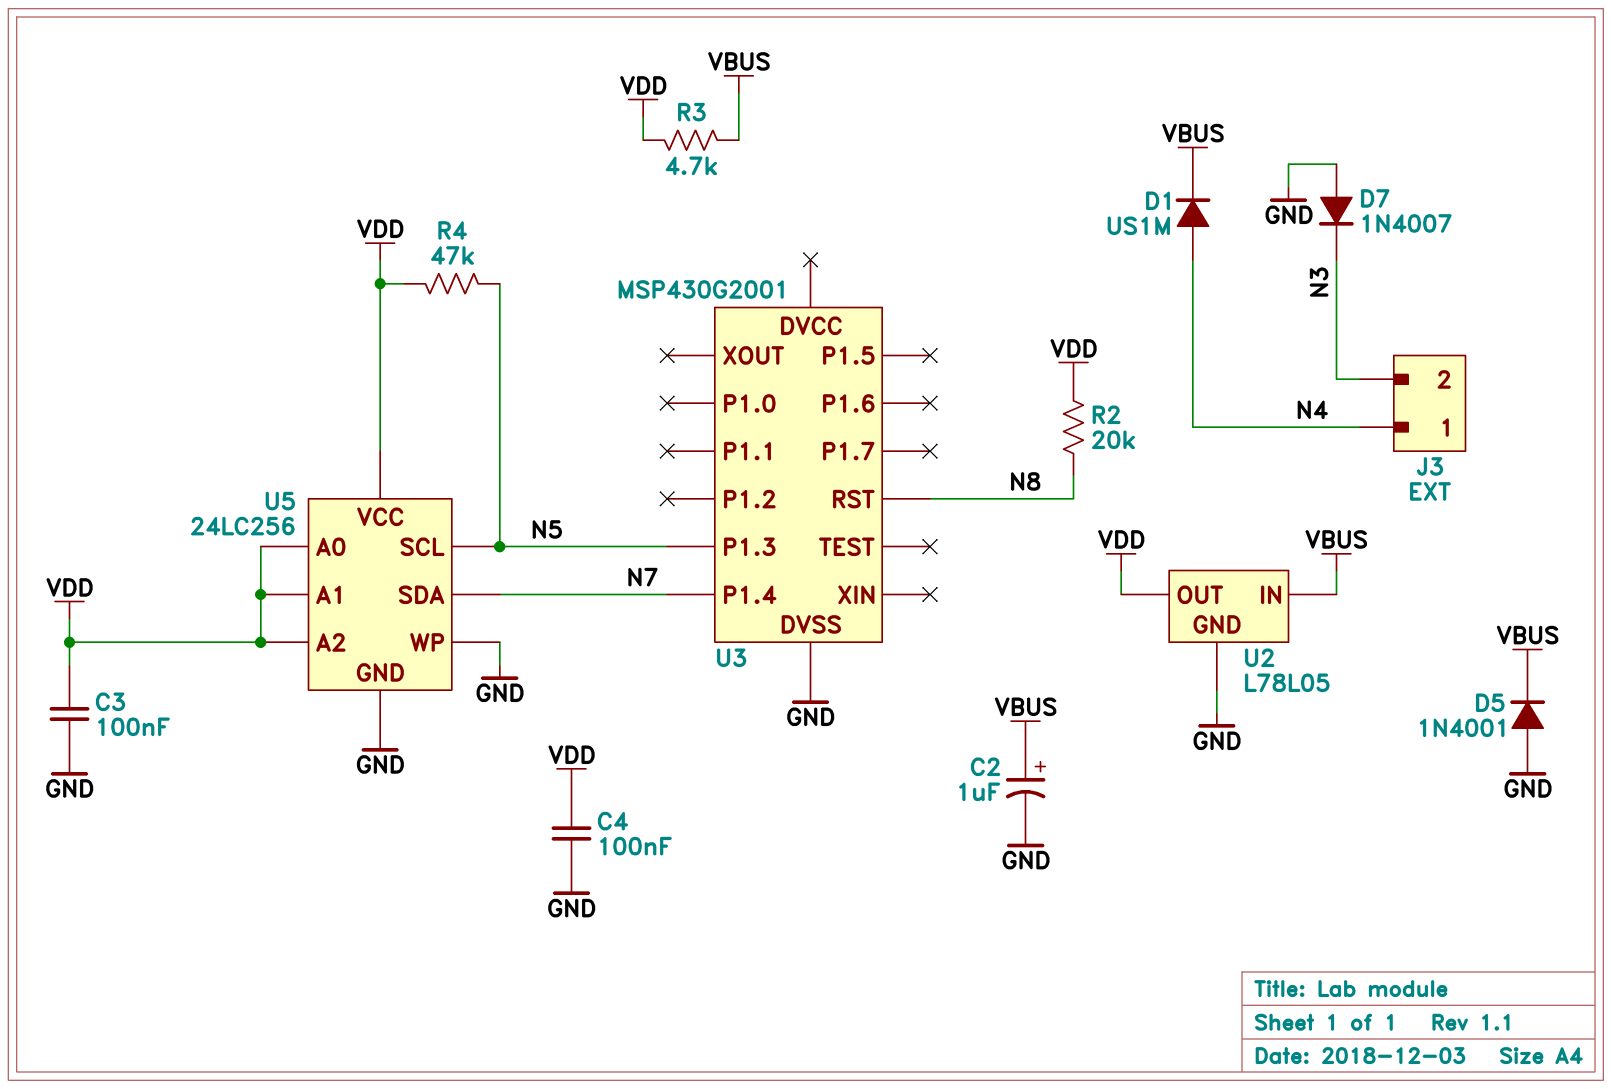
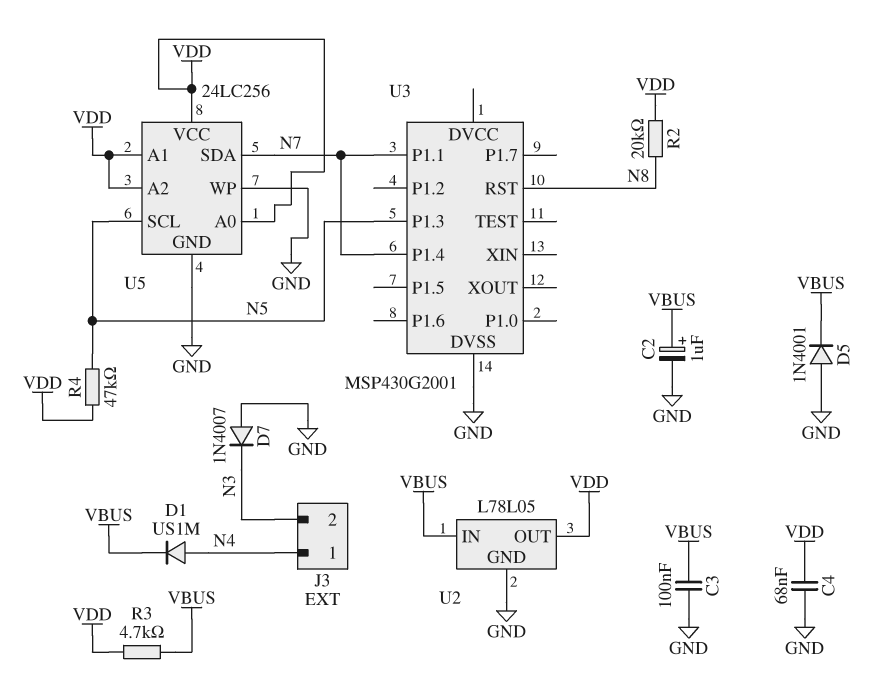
C3: 100nF (GND, VDD) -> 100nF (GND, VBUS)
C4: 100nF (GND, VDD) -> 68nF (GND, VDD)
U3 pin P1.1: none -> N7

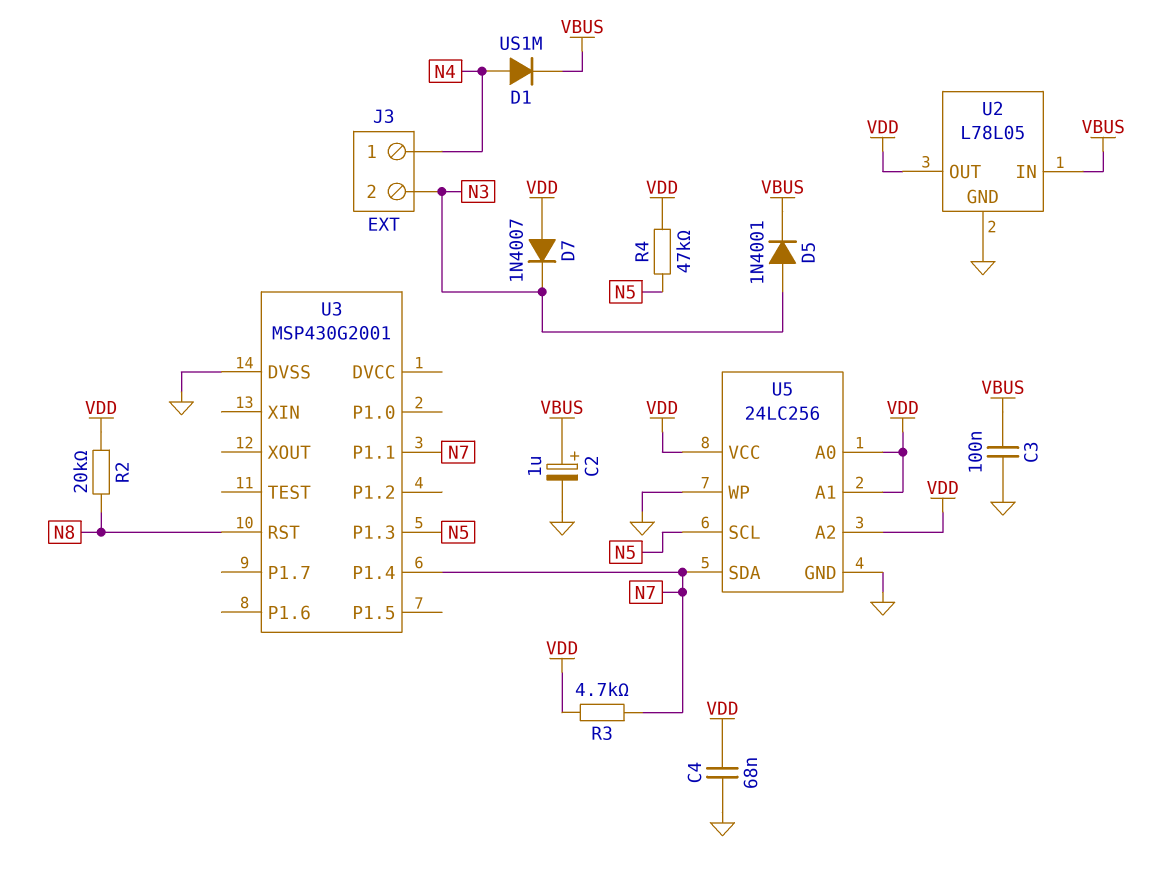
D5: diode 1N4001 (A GND, K VBUS) -> diode 1N4001 (A N3, K VBUS)
D7: diode 1N4007 (A GND, K N3) -> diode 1N4007 (A VDD, K N3)
R3: 4.7k (VBUS, VDD) -> 4.7k (N7, VDD)

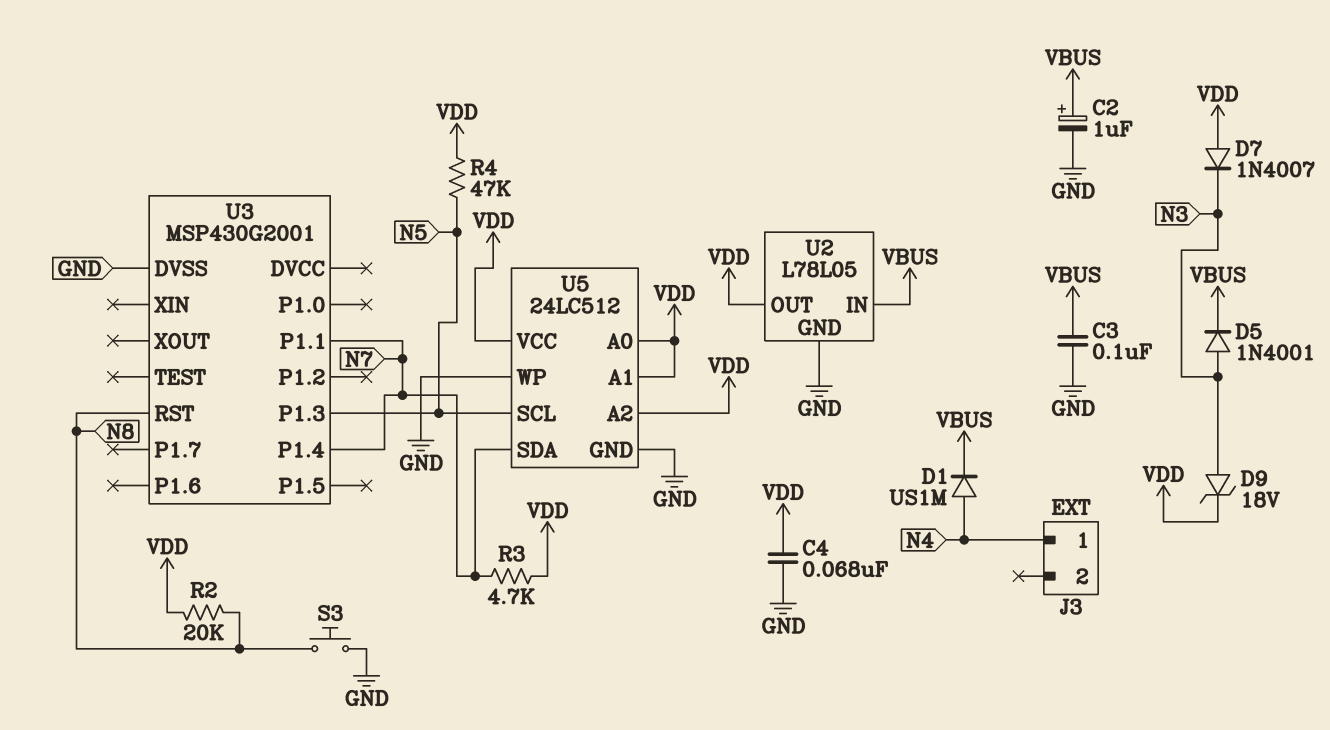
D9: none -> zener 18V (A N3, K VDD)
J3 pin 2: N3 -> none
S3: none -> button (GND, N8)
U5: 24LC256 -> 24LC512

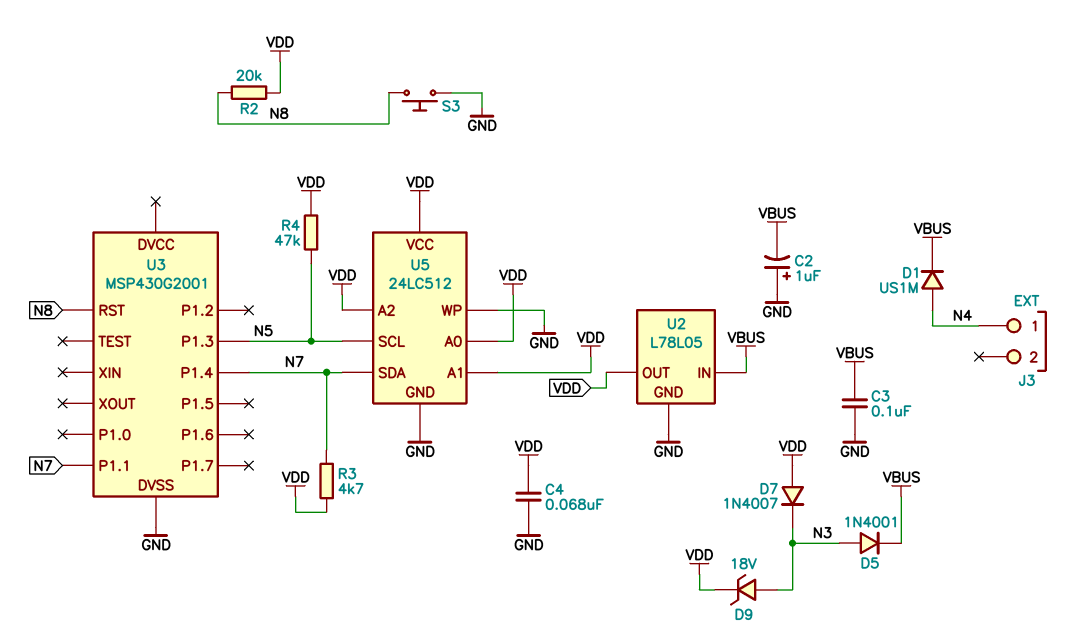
C2: 1uF (plus VBUS, minus GND) -> 1uF (plus GND, minus VBUS)

